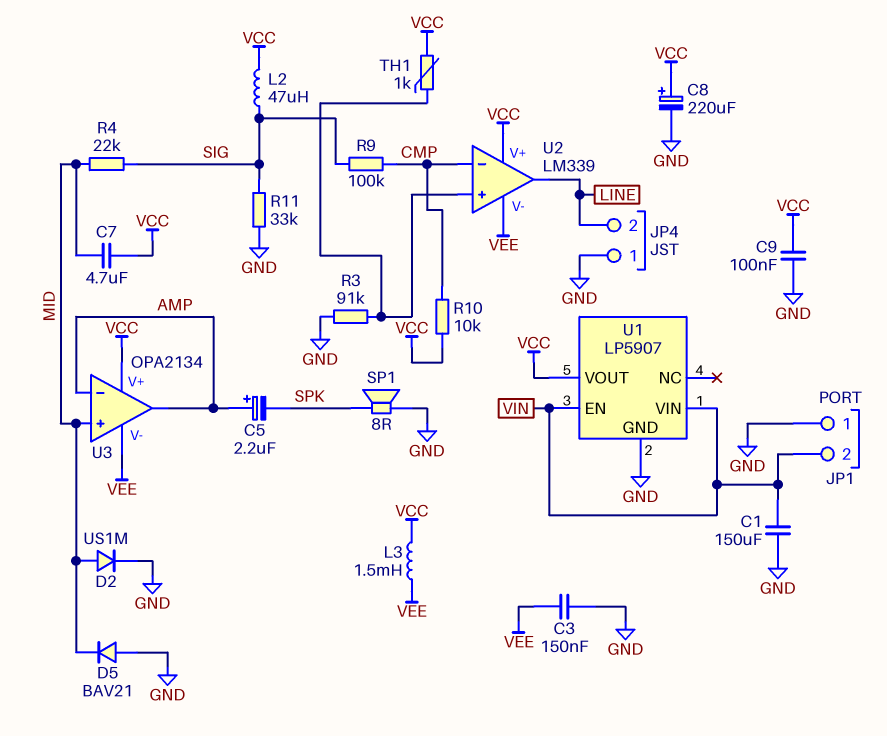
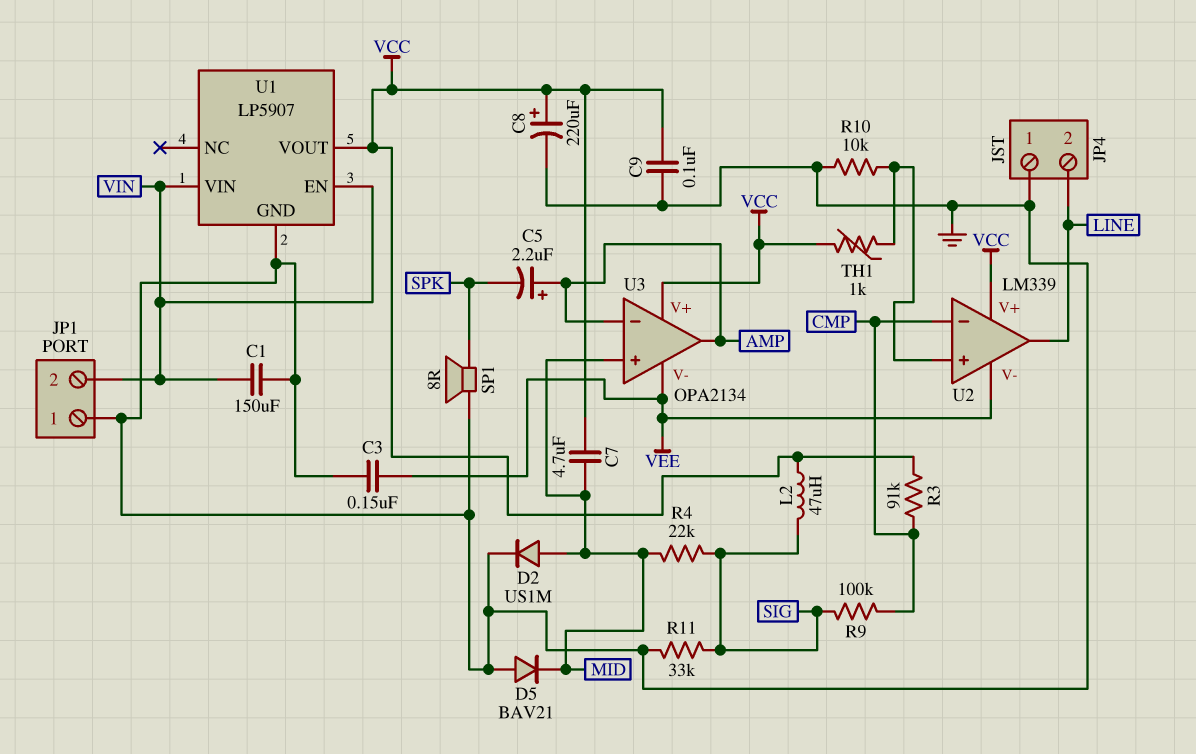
L3: 1.5mH (VCC, VEE) -> none
R3: 91k (GND, U2/in+) -> 91k (CMP, VCC)
R10: 10k (CMP, VCC) -> 10k (GND, U2/in+)

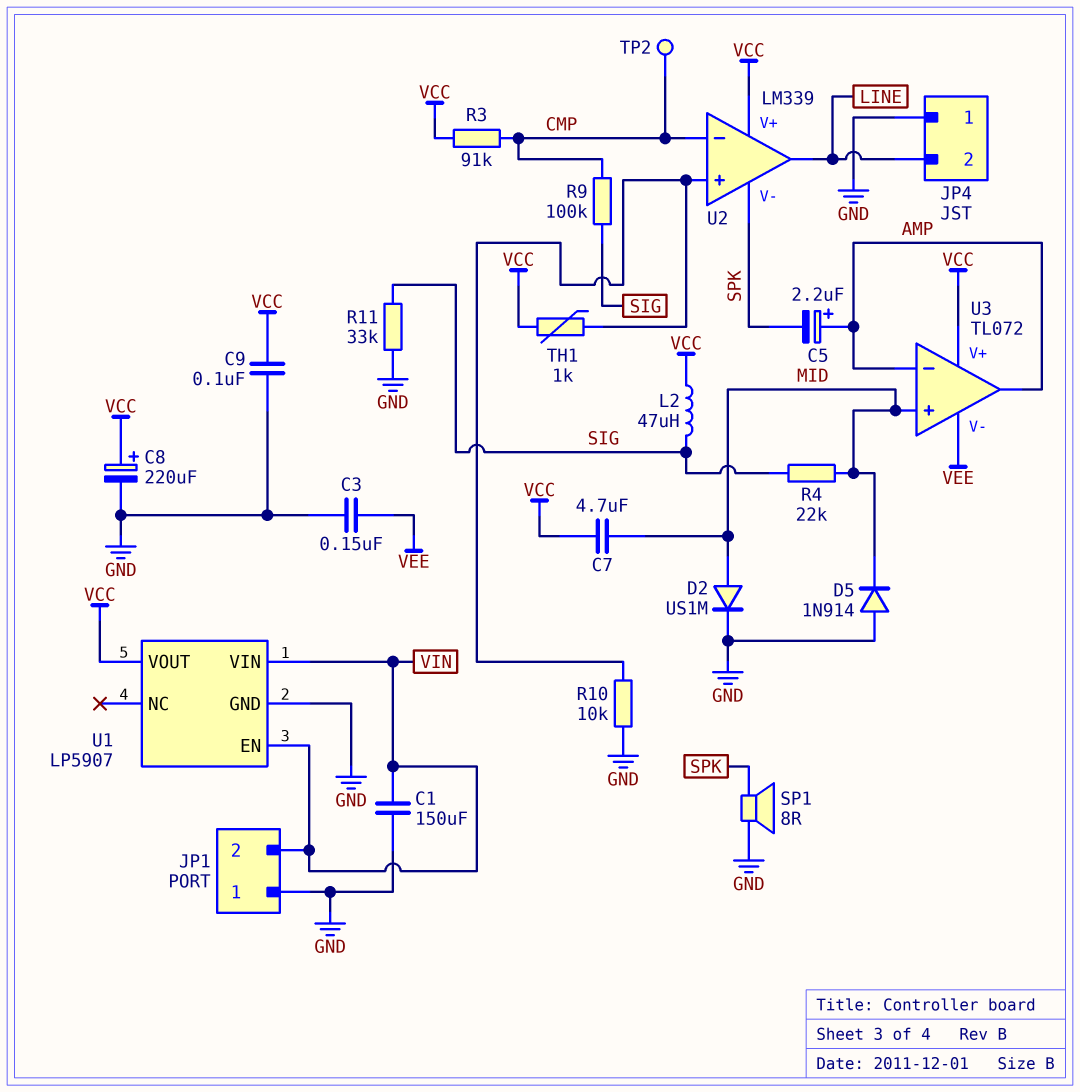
D5: diode BAV21 (A GND, K MID) -> diode 1N914 (A GND, K MID)
TP2: none -> test point (CMP)
U2 pin V-: VEE -> SPK
U3: OPA2134 -> TL072

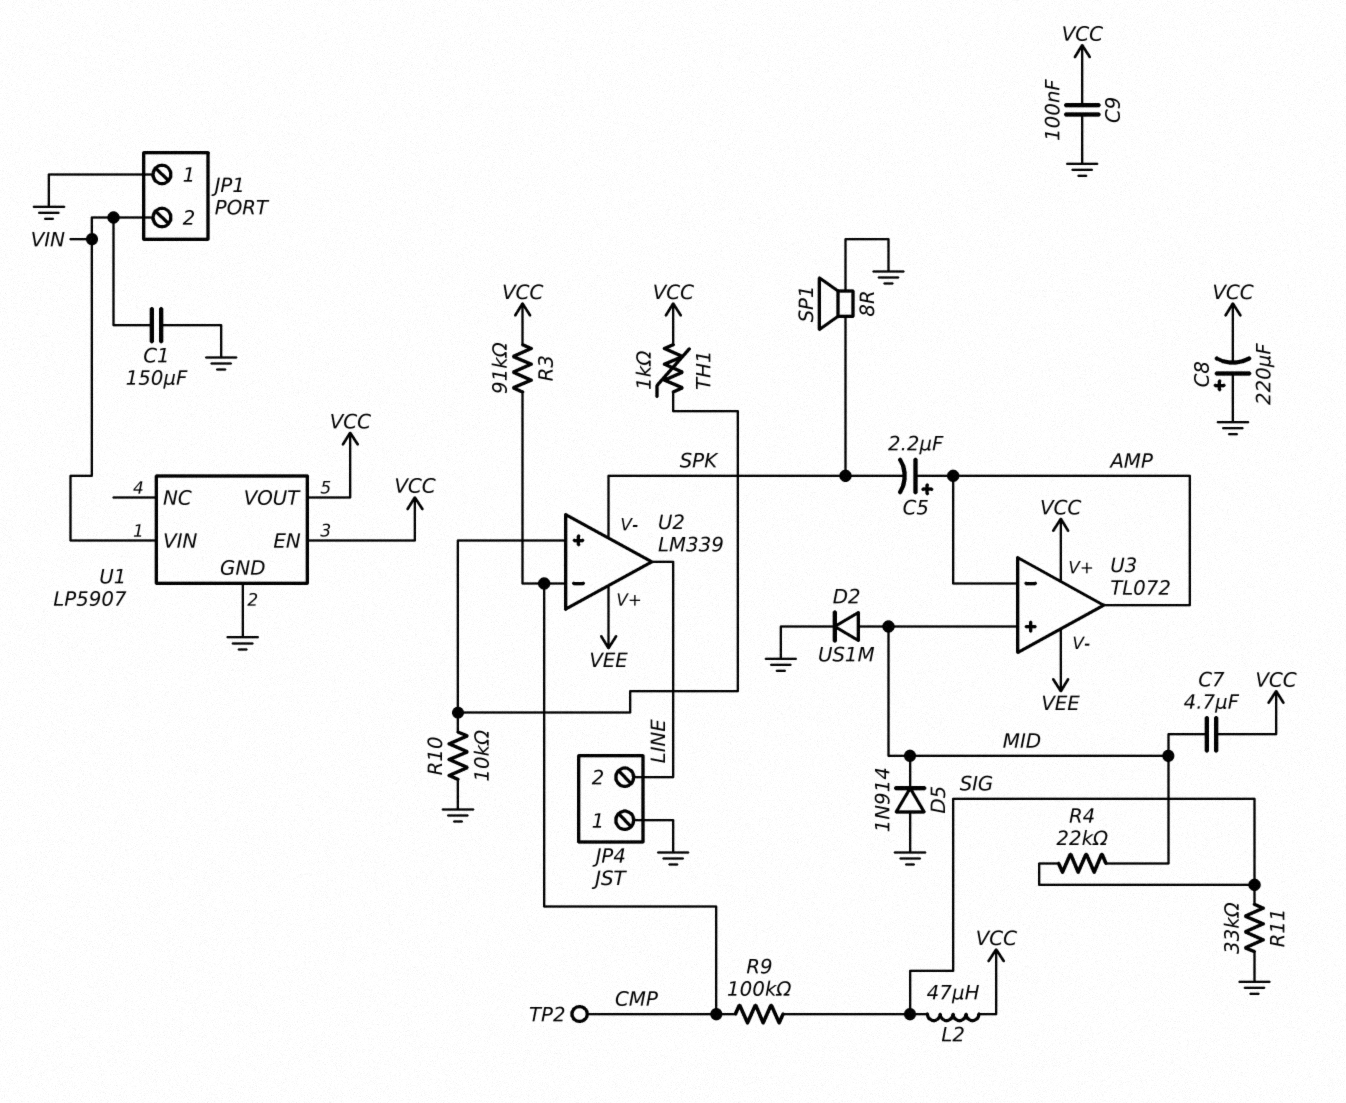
C3: 150nF (GND, VEE) -> none
C8: 220uF (plus VCC, minus GND) -> 220uF (plus GND, minus VCC)
U1 pin EN: VIN -> VCC
U2 pin V+: VCC -> VEE

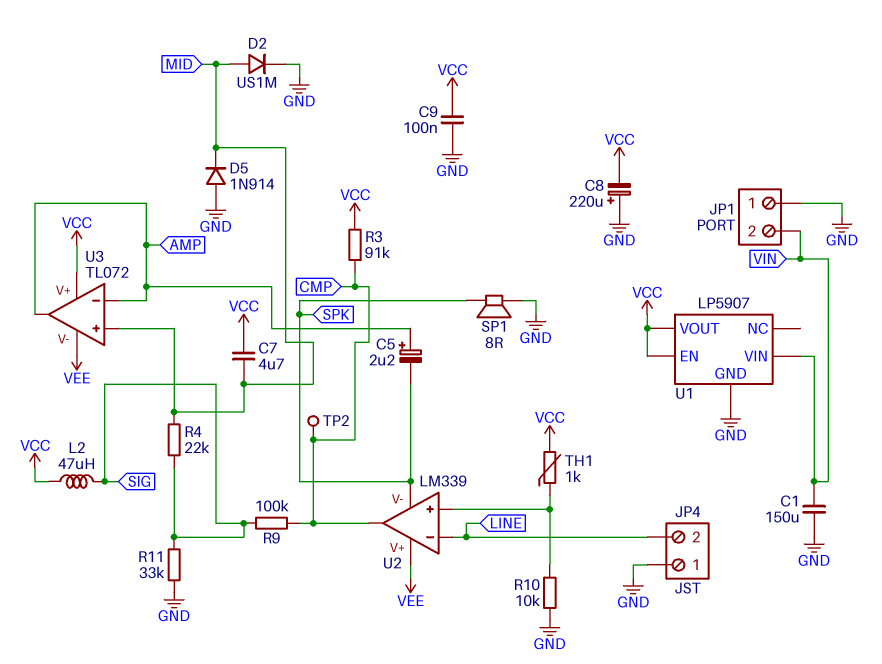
U2 pin in-: CMP -> LINE
U2 pin out: LINE -> CMP

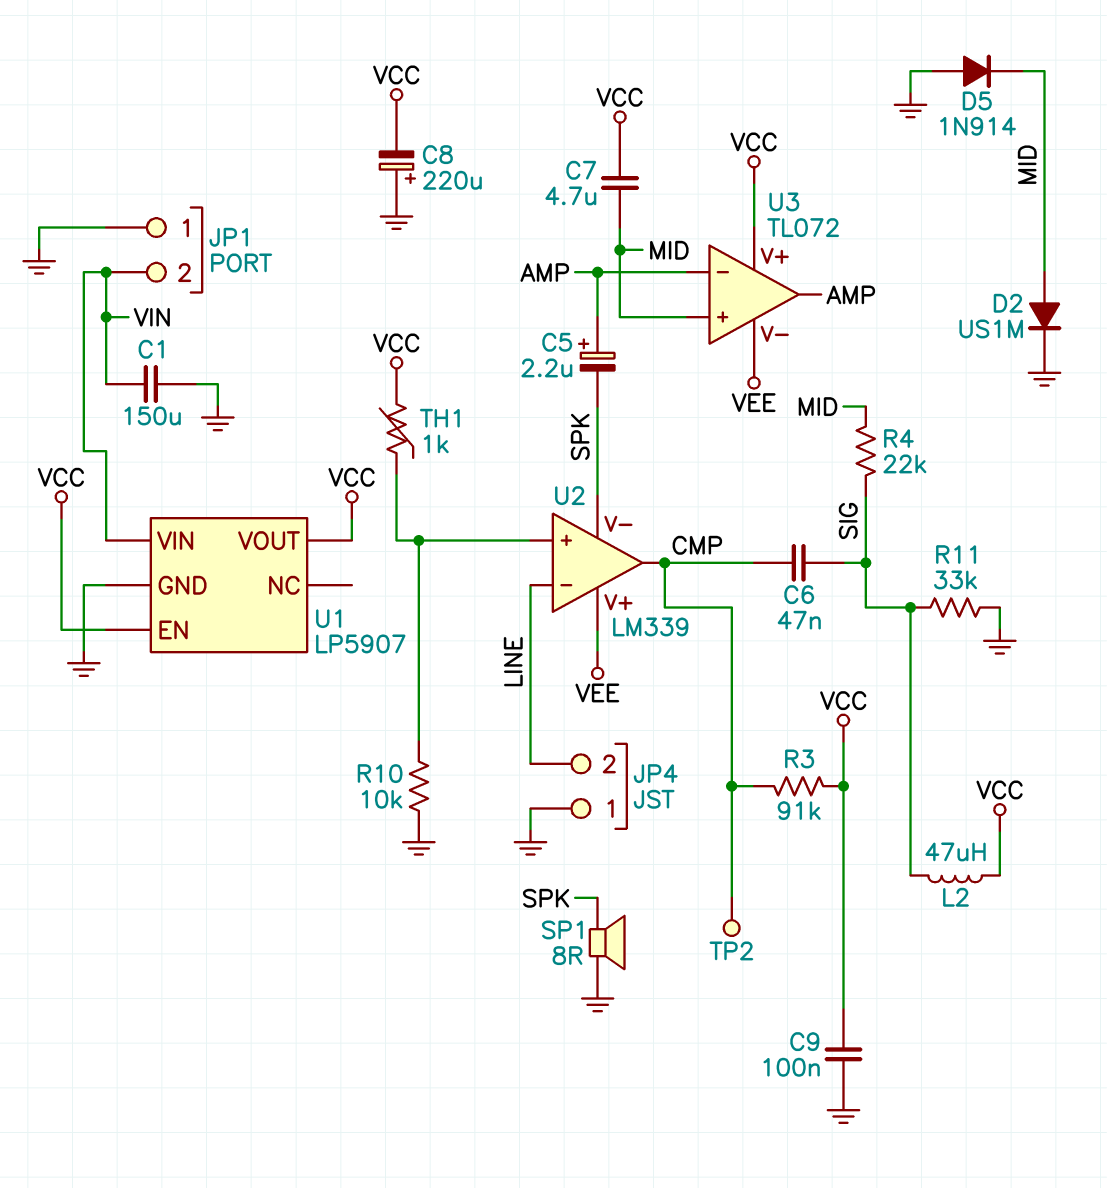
C6: none -> 47nF (CMP, SIG)
R9: 100k (CMP, SIG) -> none

